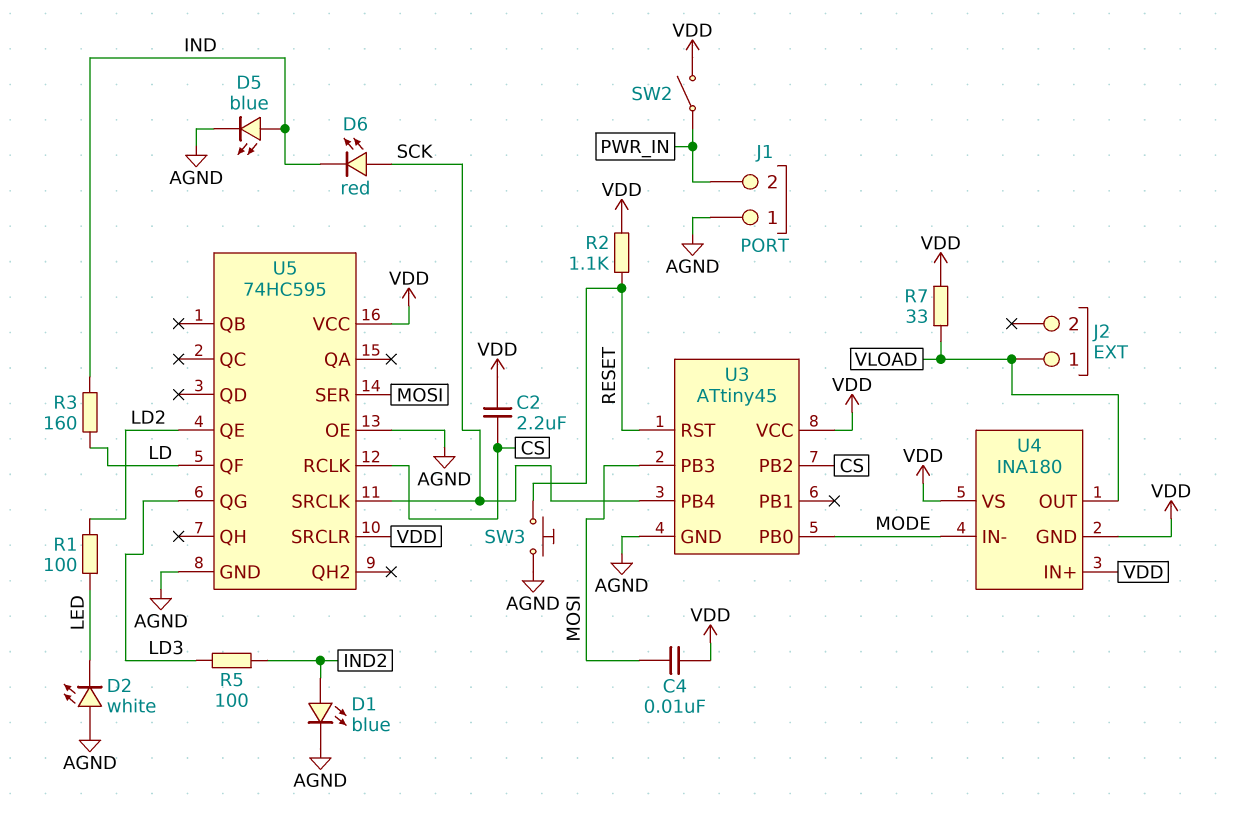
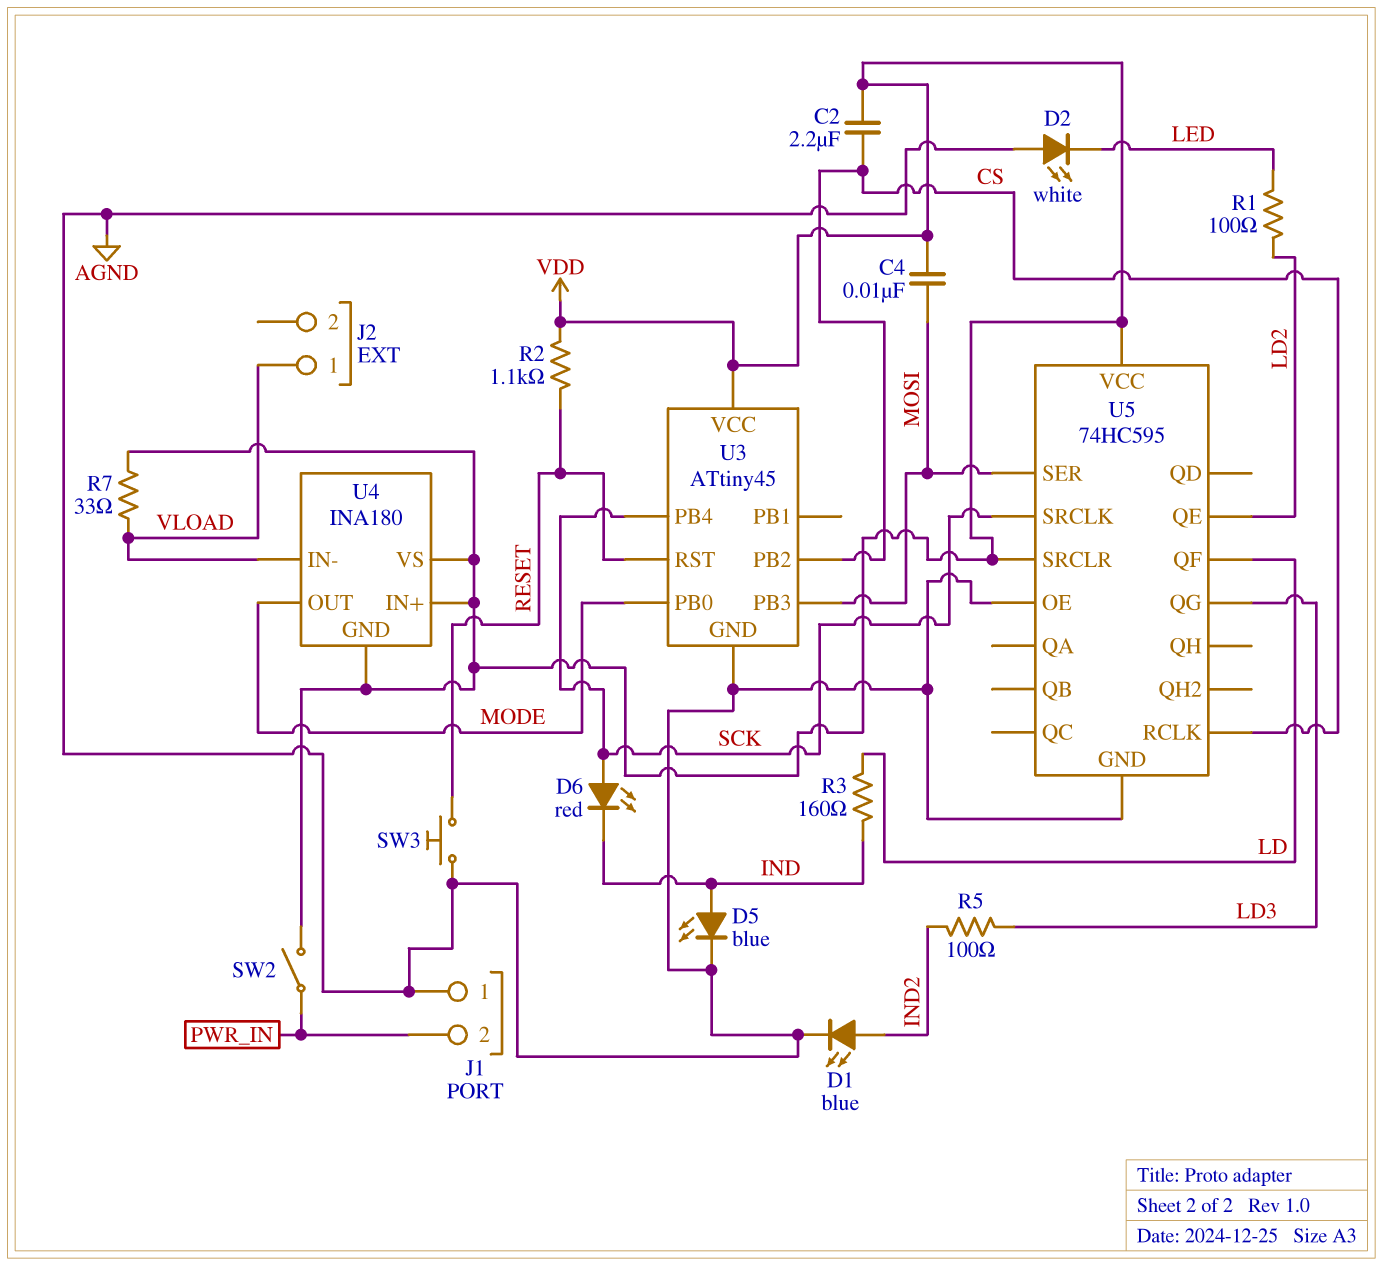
U4 pin IN-: MODE -> VLOAD
U4 pin OUT: VLOAD -> MODE

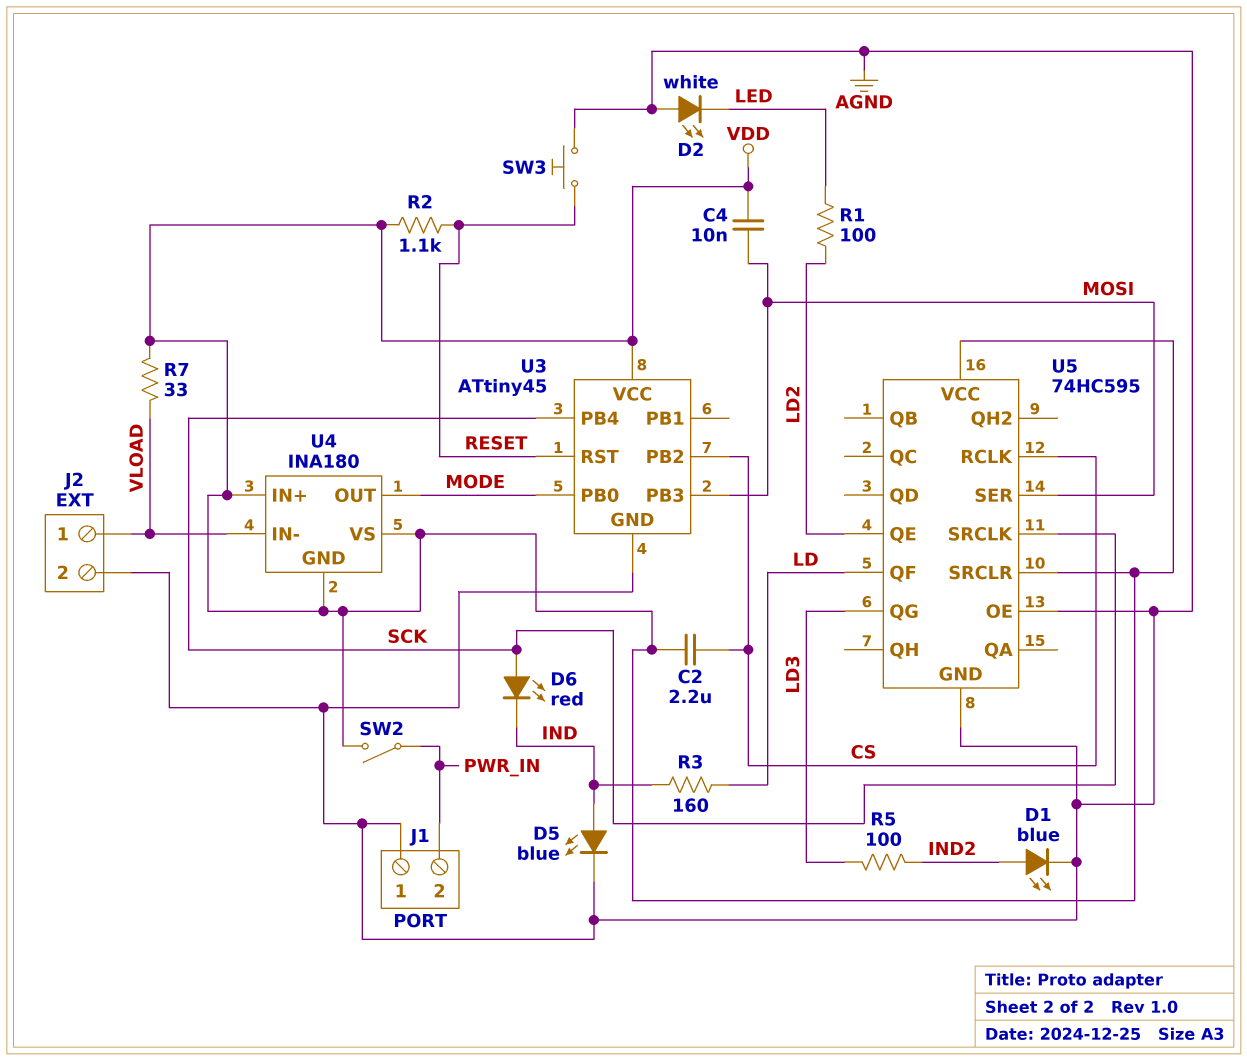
J2 pin 2: none -> AGND

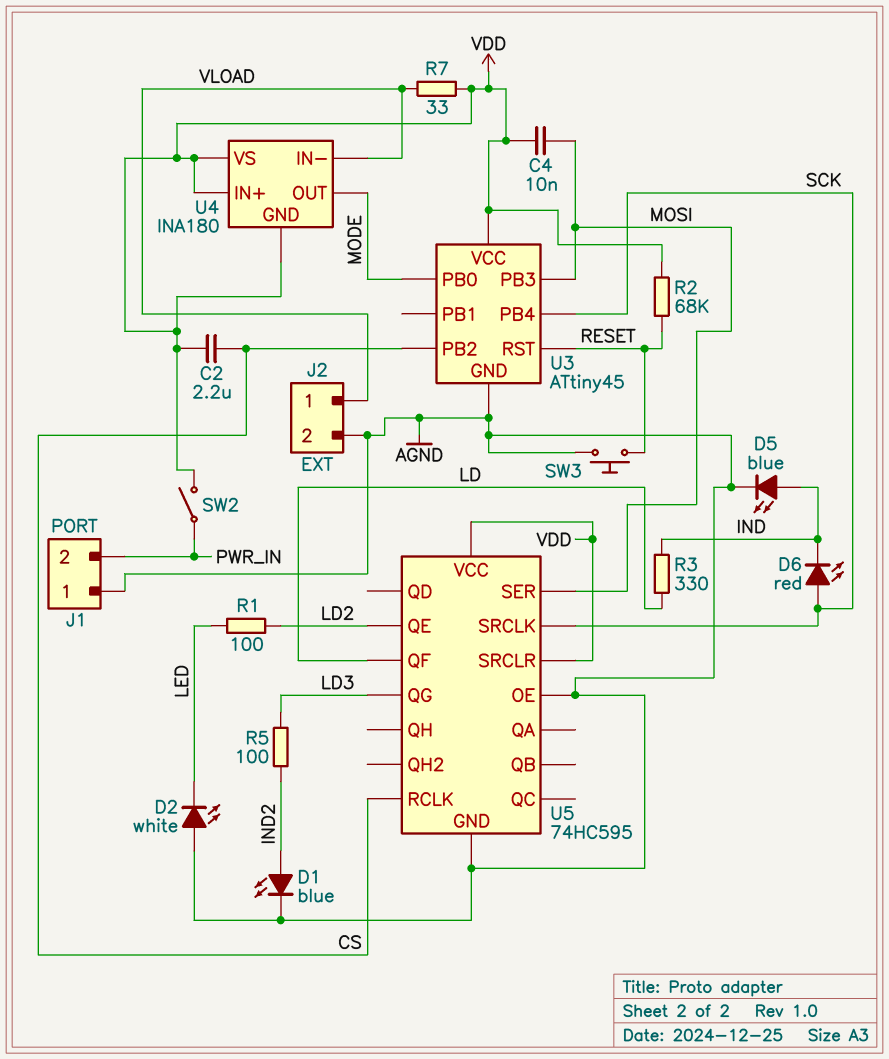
R2: 1.1k (RESET, VDD) -> 68k (RESET, VDD)
R3: 160 (IND, LD) -> 330 (IND, LD)

